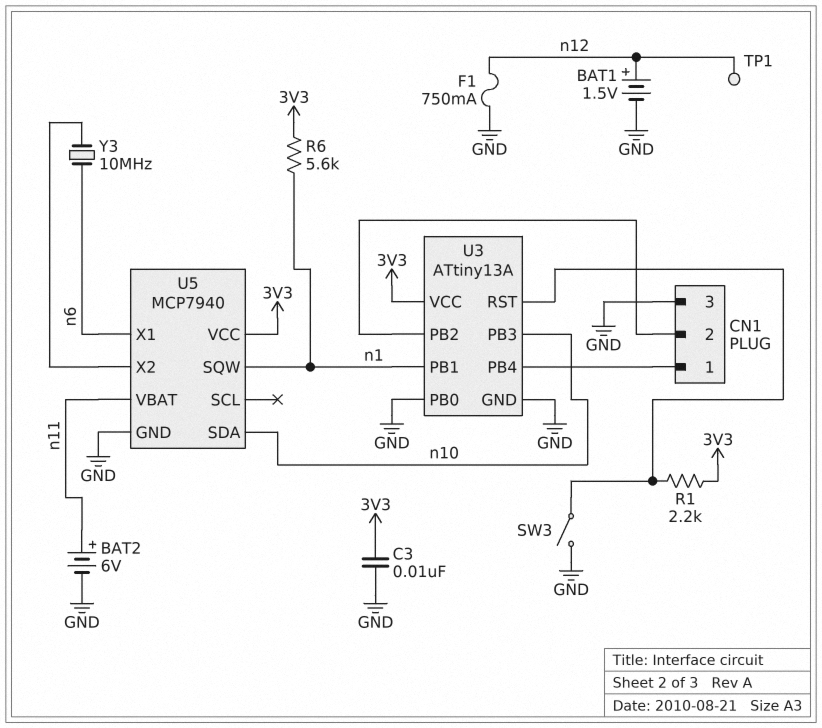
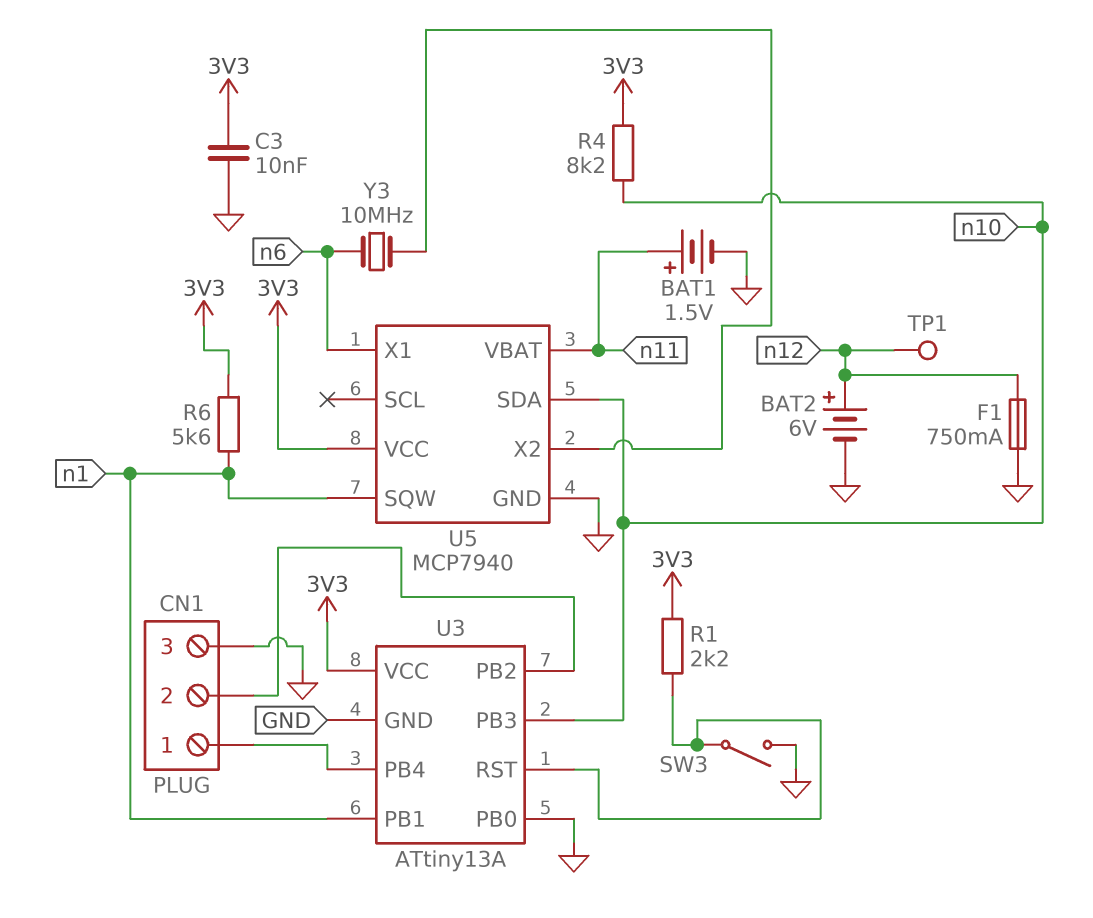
BAT1: 1.5V (plus n12, minus GND) -> 1.5V (plus n11, minus GND)
BAT2: 6V (plus n11, minus GND) -> 6V (plus n12, minus GND)
R4: none -> 8.2k (3V3, n10)

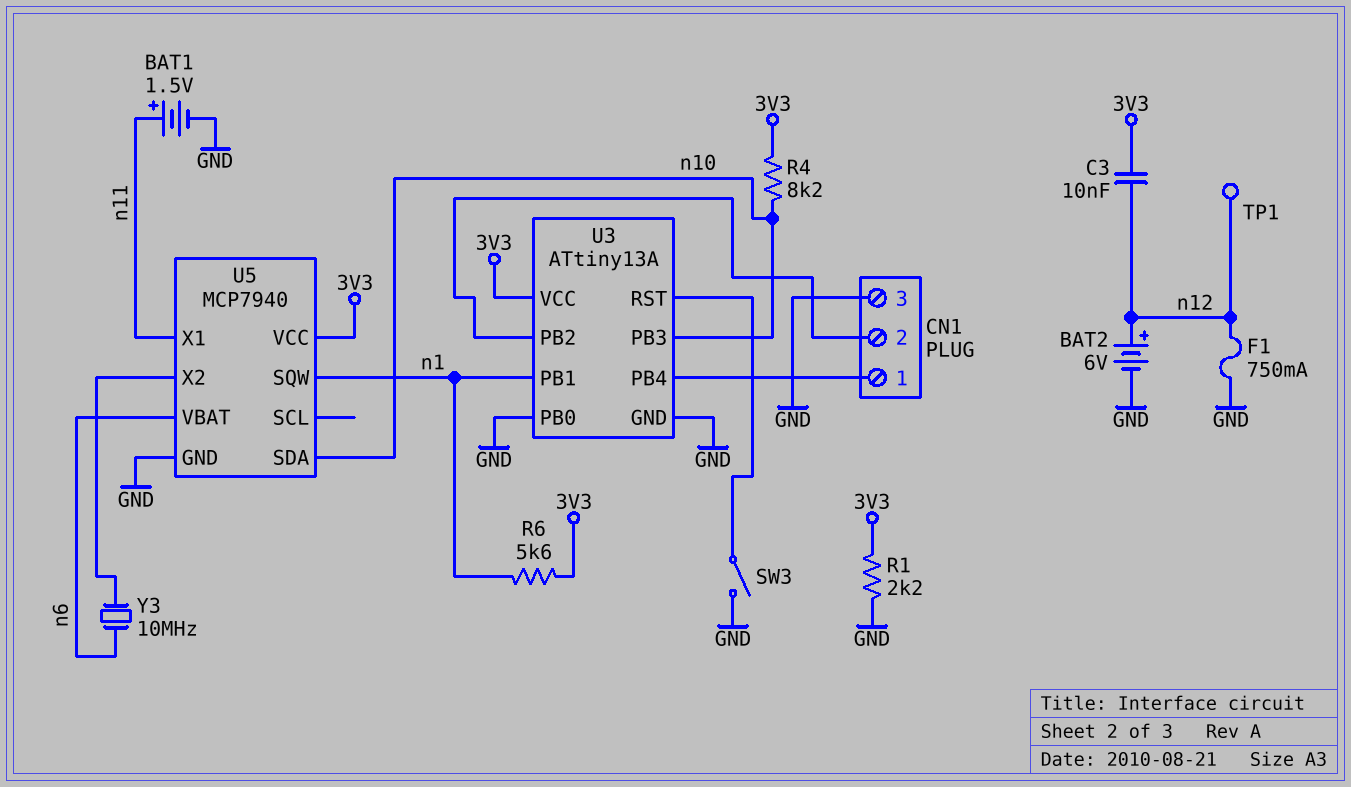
C3: 10nF (3V3, GND) -> 10nF (3V3, n12)
R1: 2.2k (3V3, U3/RST) -> 2.2k (3V3, GND)
U5 pin VBAT: n11 -> n6
U5 pin X1: n6 -> n11

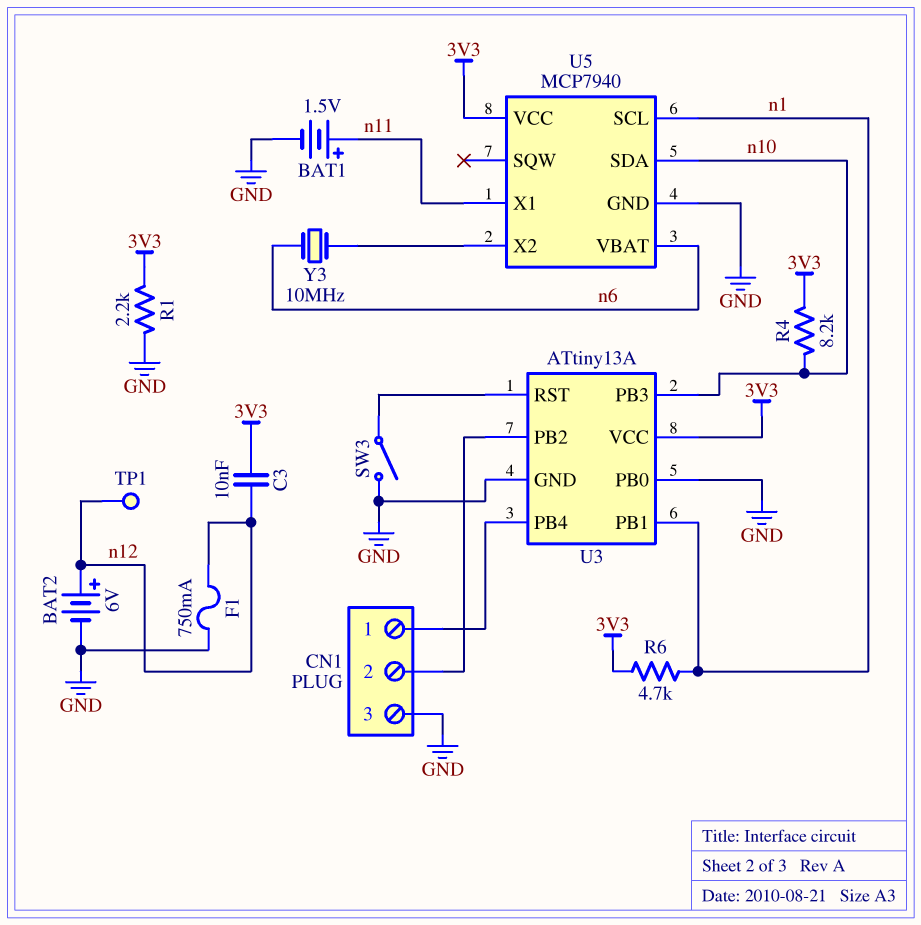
R6: 5.6k (3V3, n1) -> 4.7k (3V3, n1)
U5 pin SCL: none -> n1
U5 pin SQW: n1 -> none

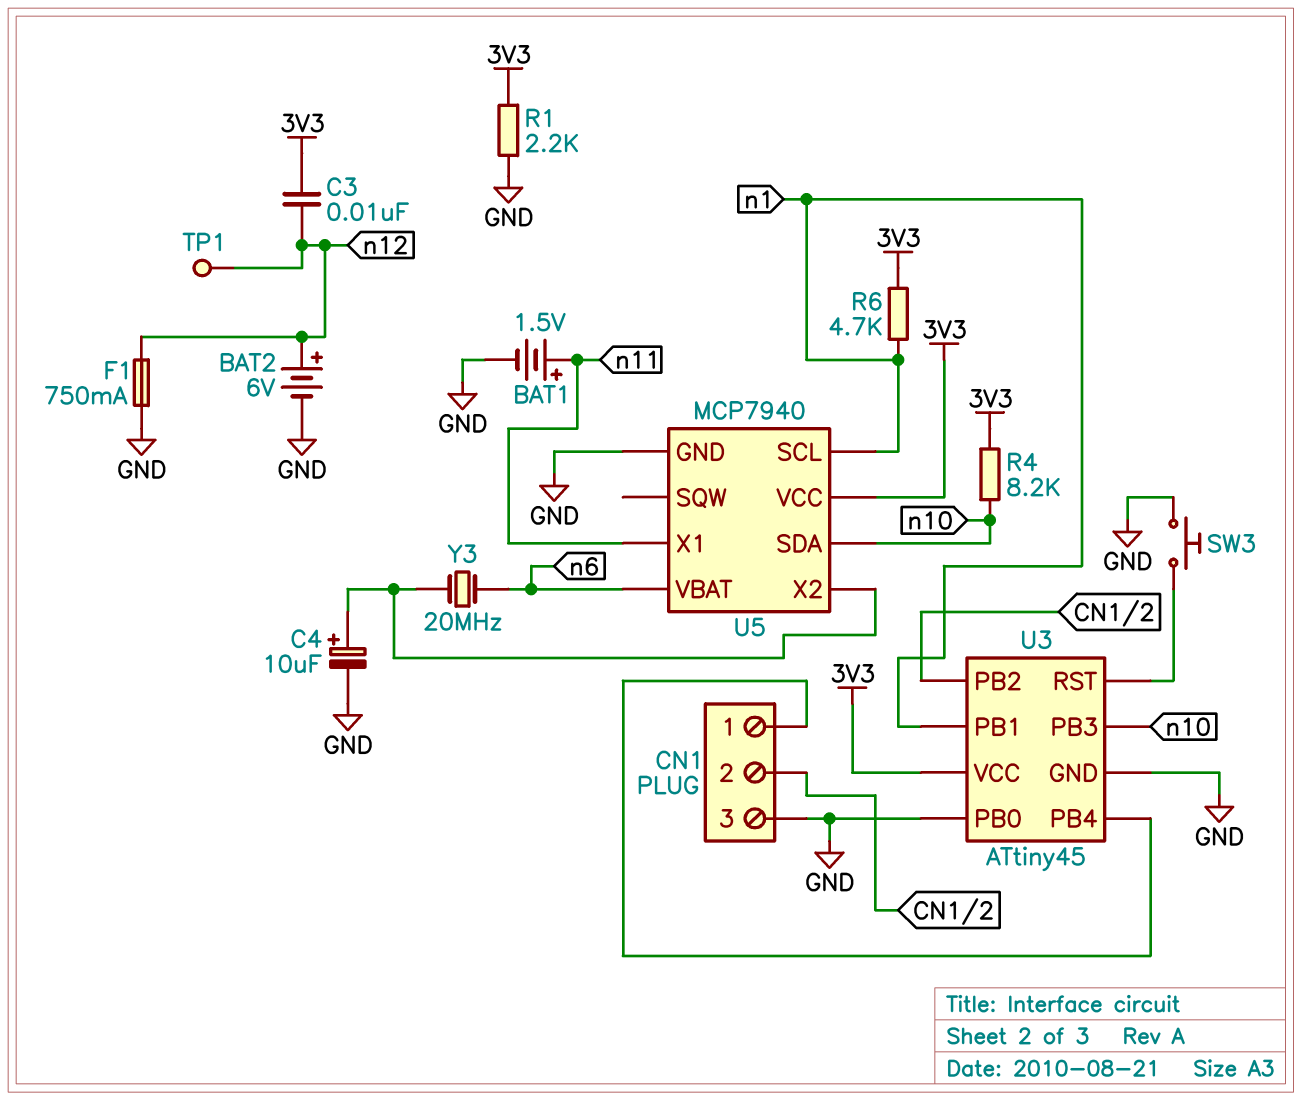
C4: none -> 10uF (plus U5/X2, minus GND)
SW3: switch (GND, U3/RST) -> button (GND, U3/RST)
U3: ATtiny13A -> ATtiny45
Y3: 10MHz (U5/X2, n6) -> 20MHz (U5/X2, n6)

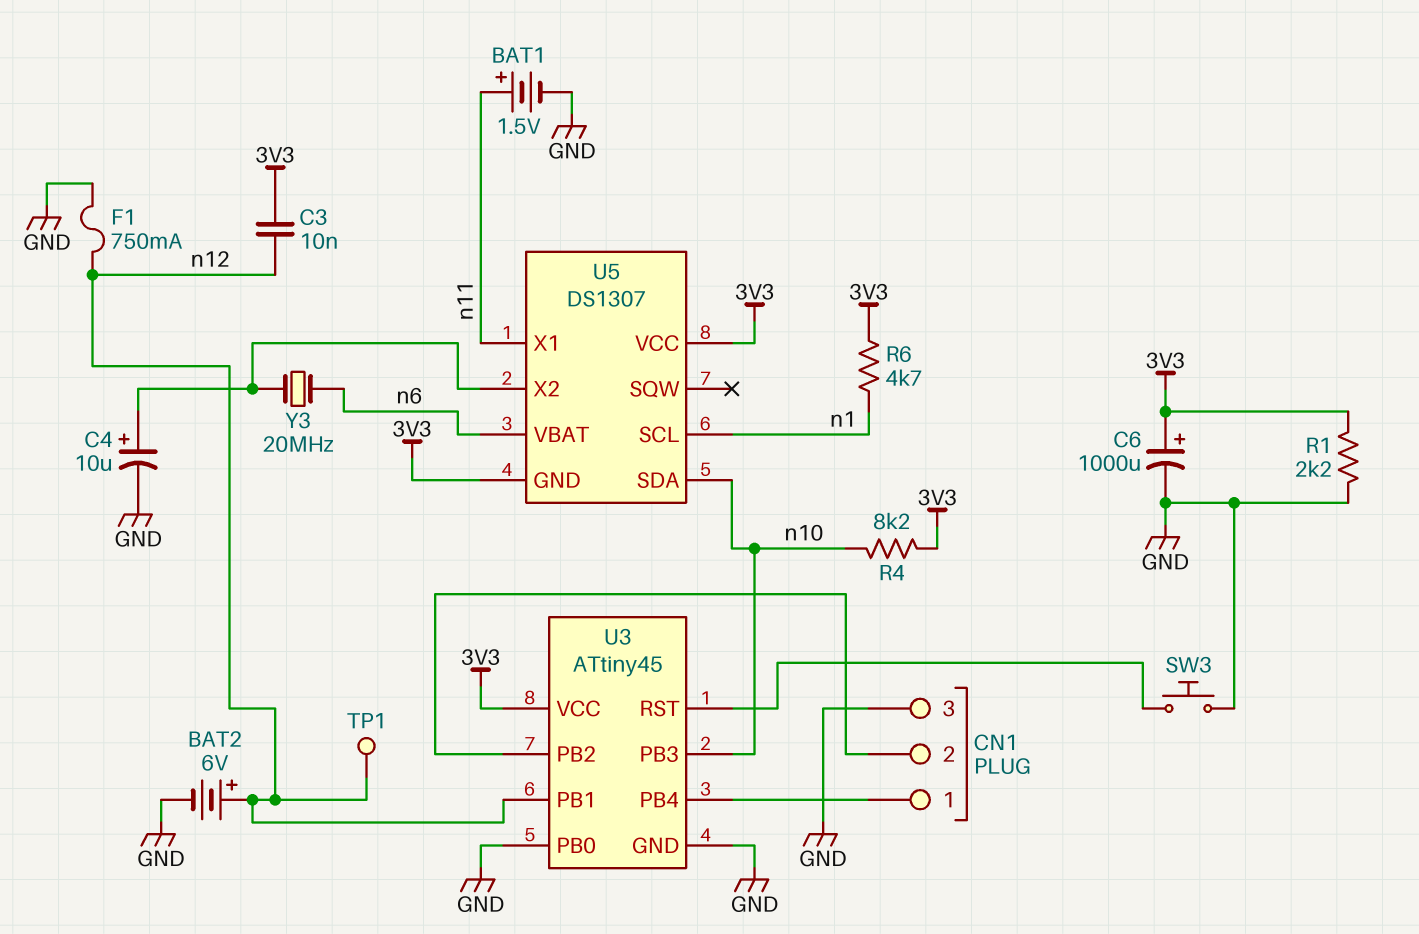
C6: none -> 1000uF (plus 3V3, minus GND)
U3 pin PB1: n1 -> n12
U5: MCP7940 -> DS1307
U5 pin GND: GND -> 3V3

